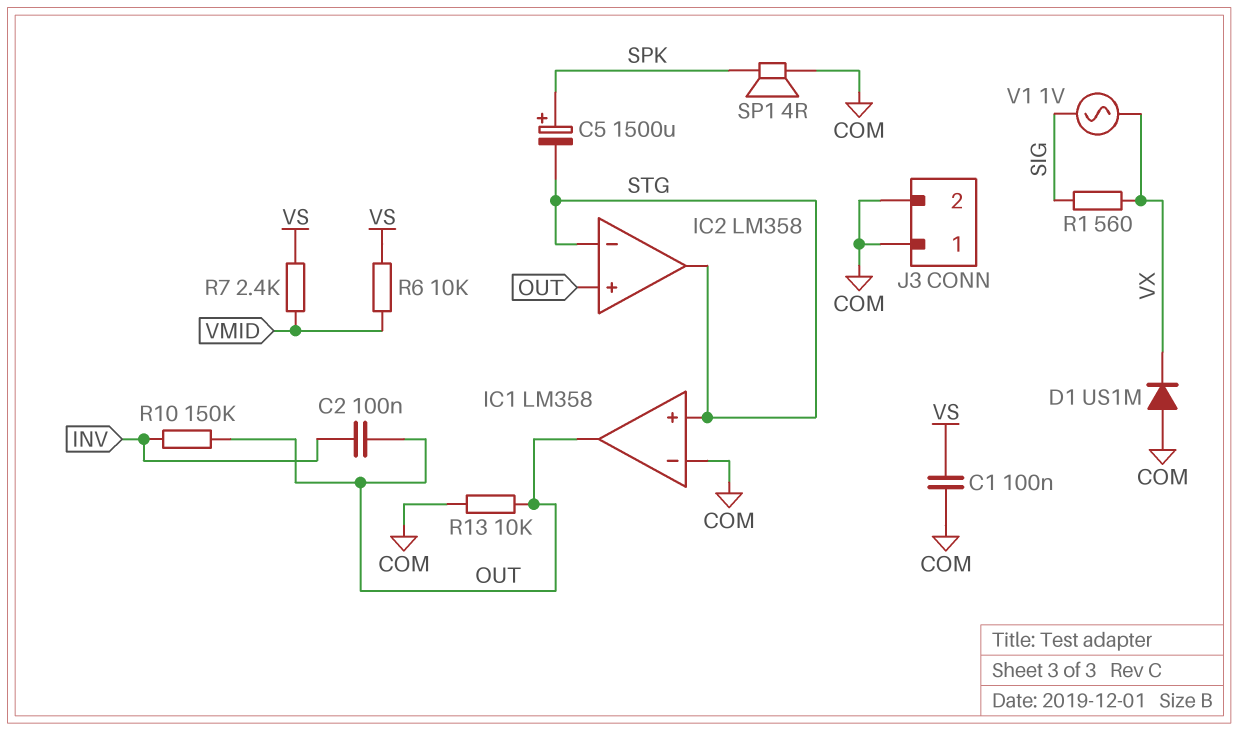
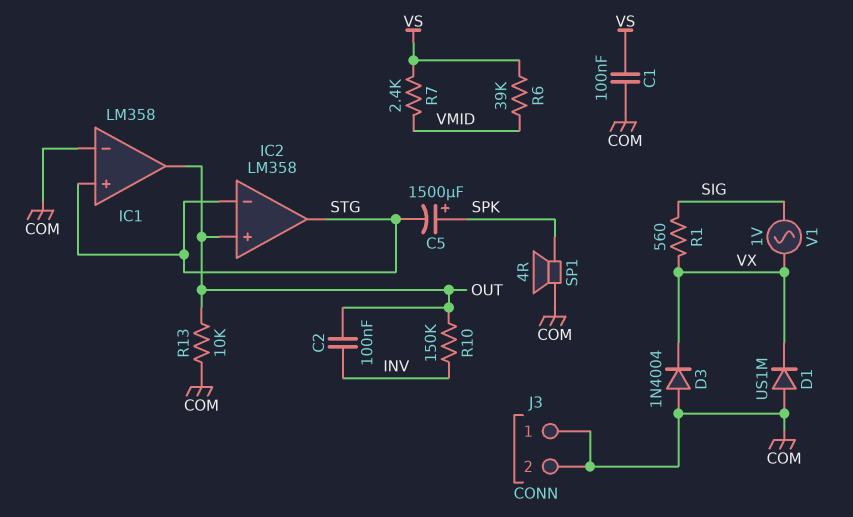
D3: none -> diode 1N4004 (A COM, K VX)
R6: 10k (VMID, VS) -> 39k (VMID, VS)

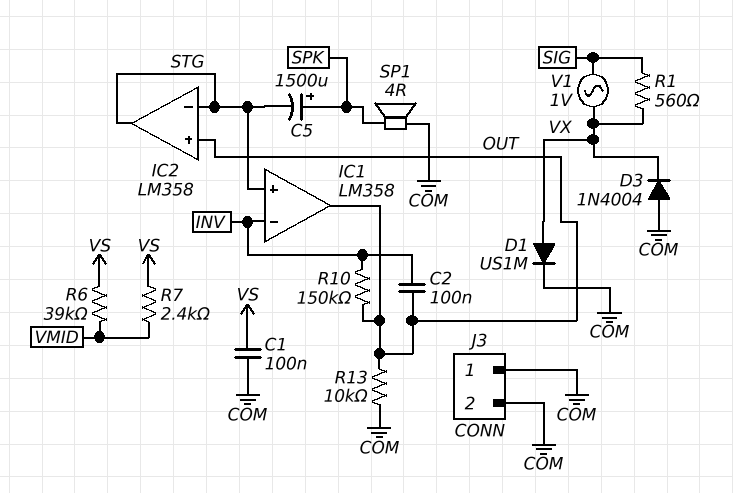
D1: diode US1M (A COM, K VX) -> diode US1M (A VX, K COM)
IC1 pin in-: COM -> INV

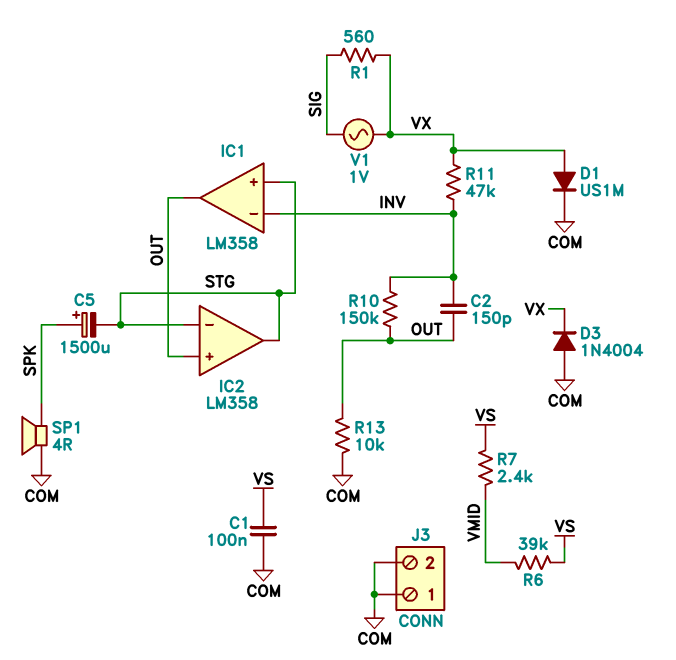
C2: 100nF (INV, OUT) -> 150pF (INV, OUT)
R11: none -> 47k (INV, VX)

